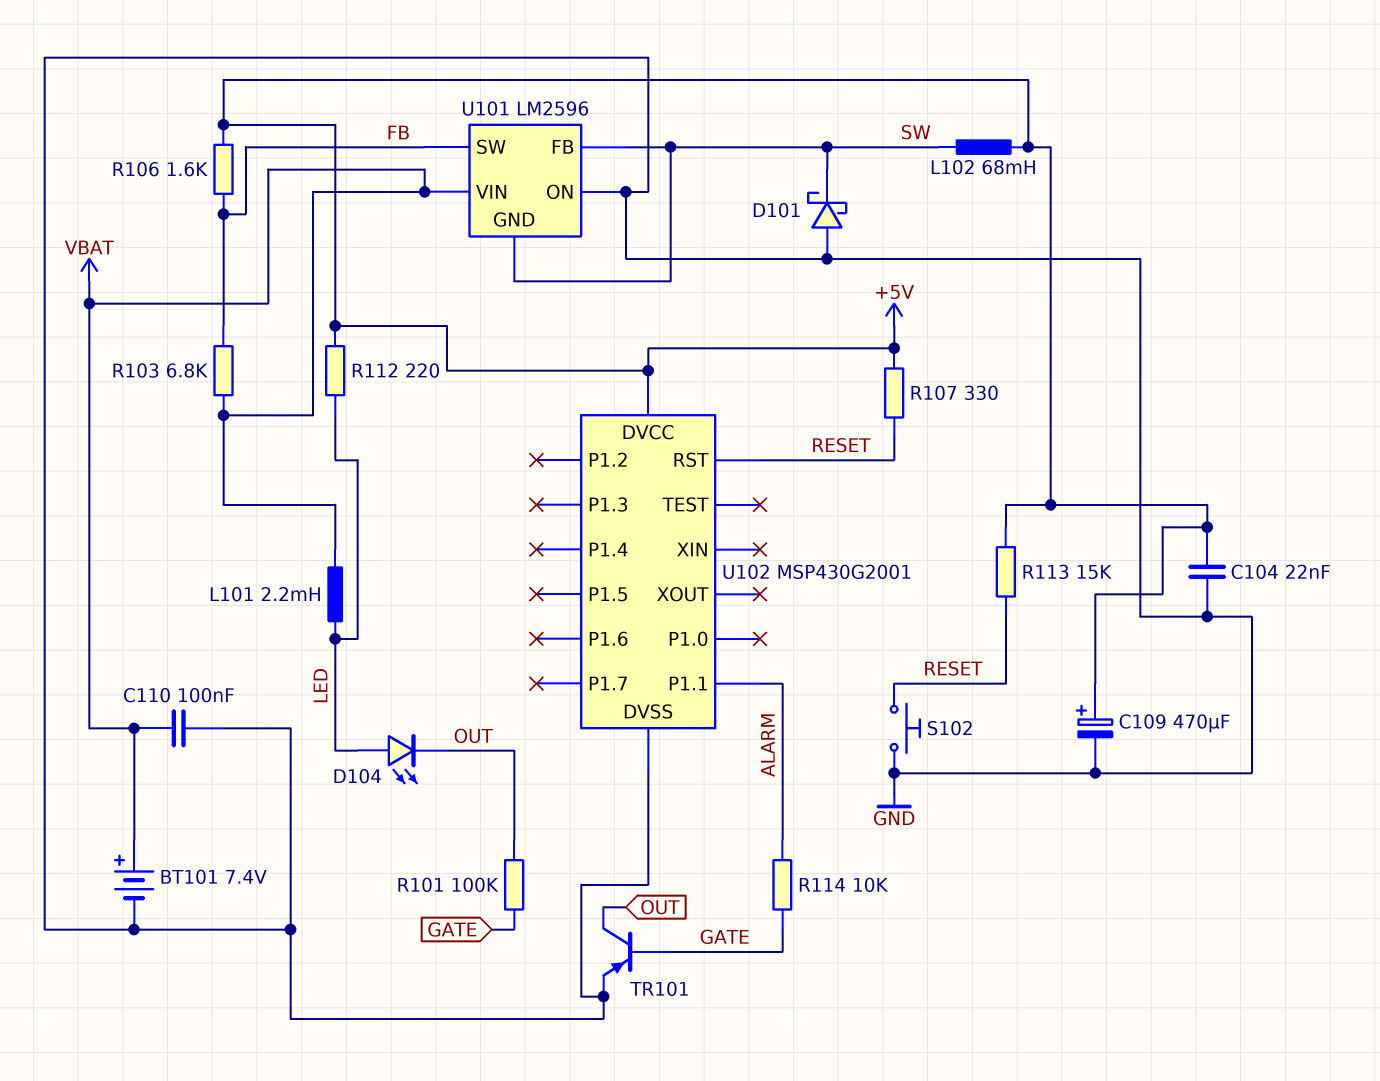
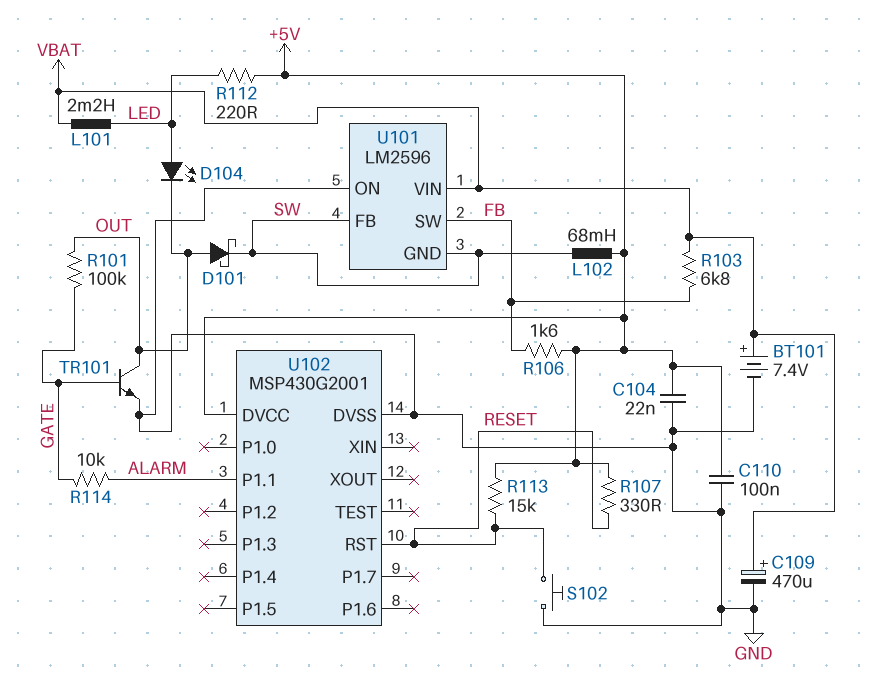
C109: 470uF (plus +5V, minus GND) -> 470uF (plus VBAT, minus GND)
C110: 100nF (GND, VBAT) -> 100nF (+5V, GND)
D101: schottky (A GND, K SW) -> schottky (A OUT, K SW)
TR101: PNP (B GATE, C OUT, E GND) -> NPN (B GATE, C OUT, E GND)

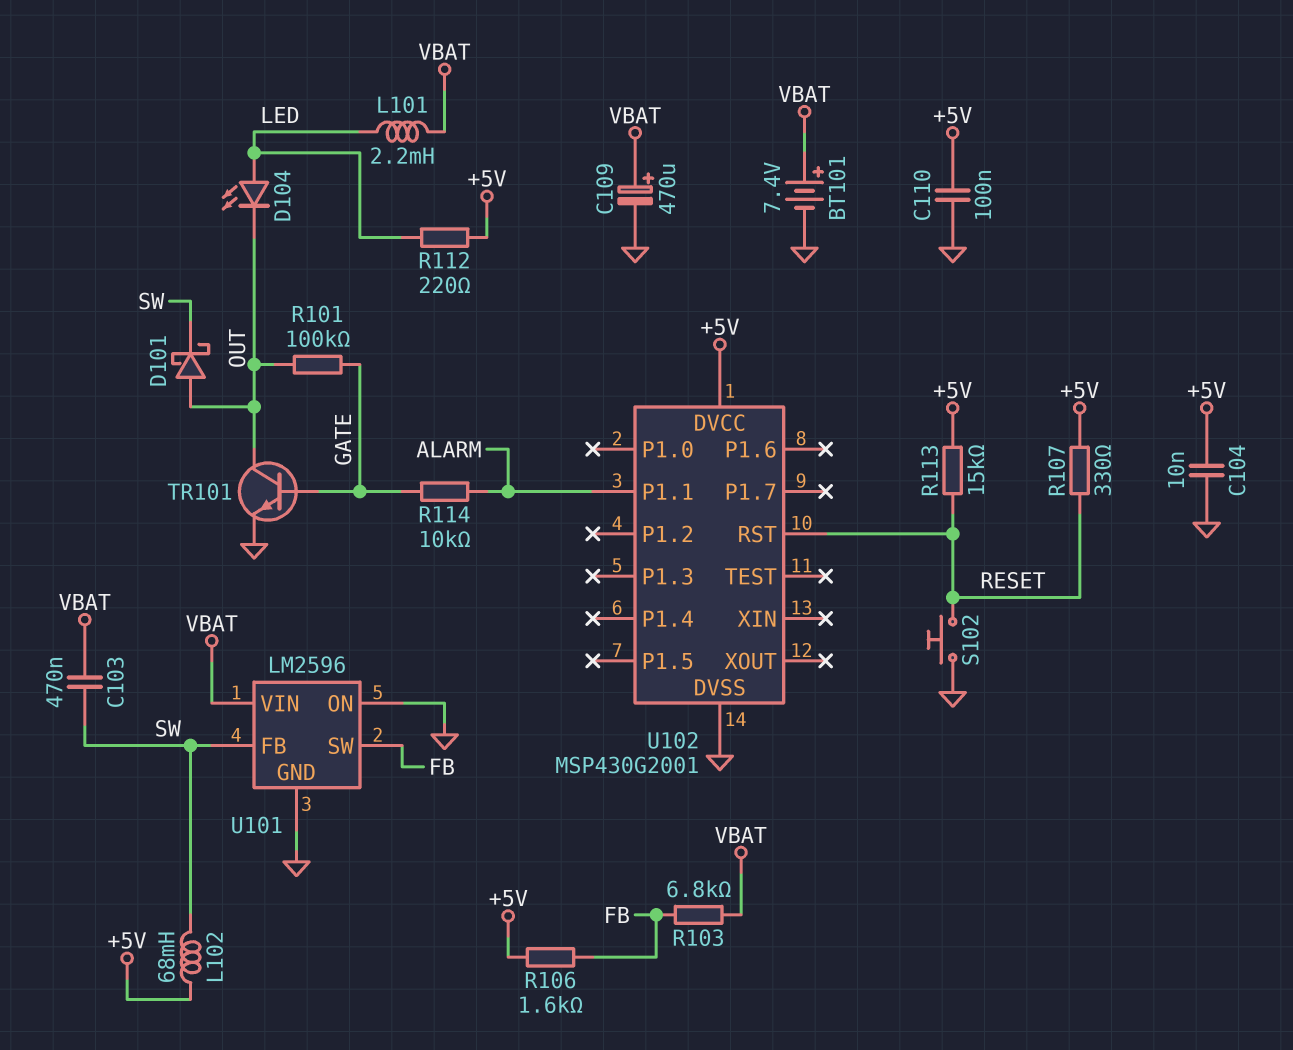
C103: none -> 470nF (SW, VBAT)
C104: 22nF (+5V, GND) -> 10nF (+5V, GND)
U101 pin GND: SW -> GND

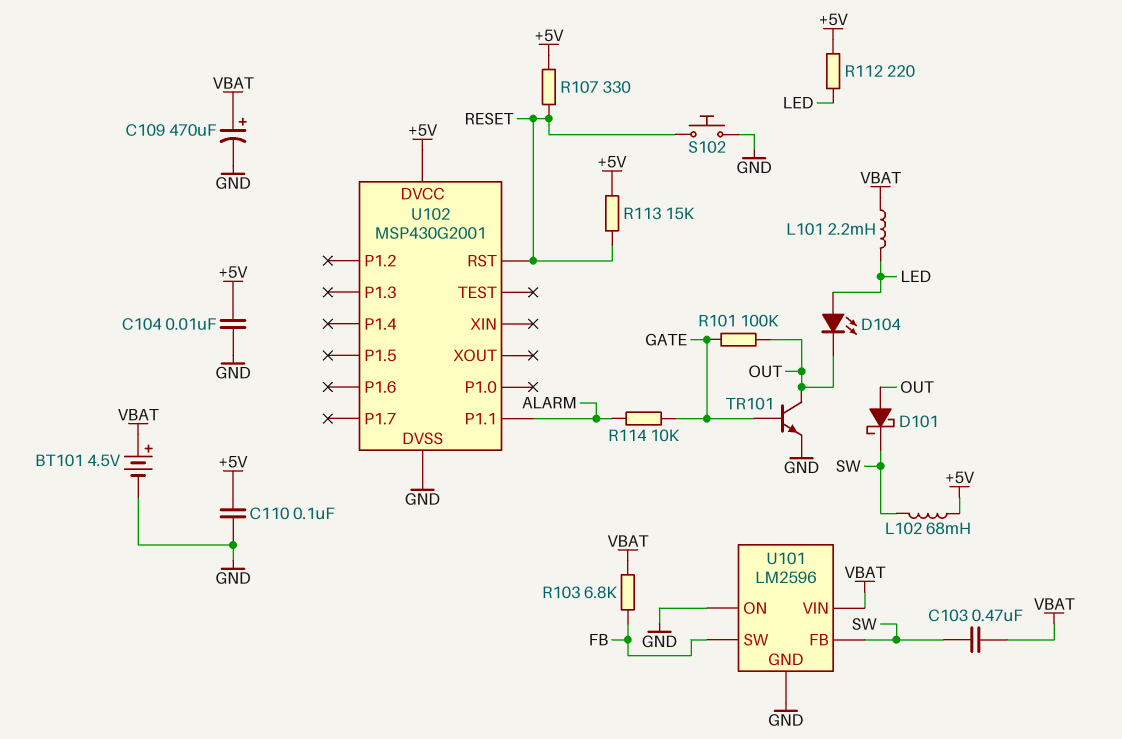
BT101: 7.4V (plus VBAT, minus GND) -> 4.5V (plus VBAT, minus GND)
R106: 1.6k (+5V, FB) -> none

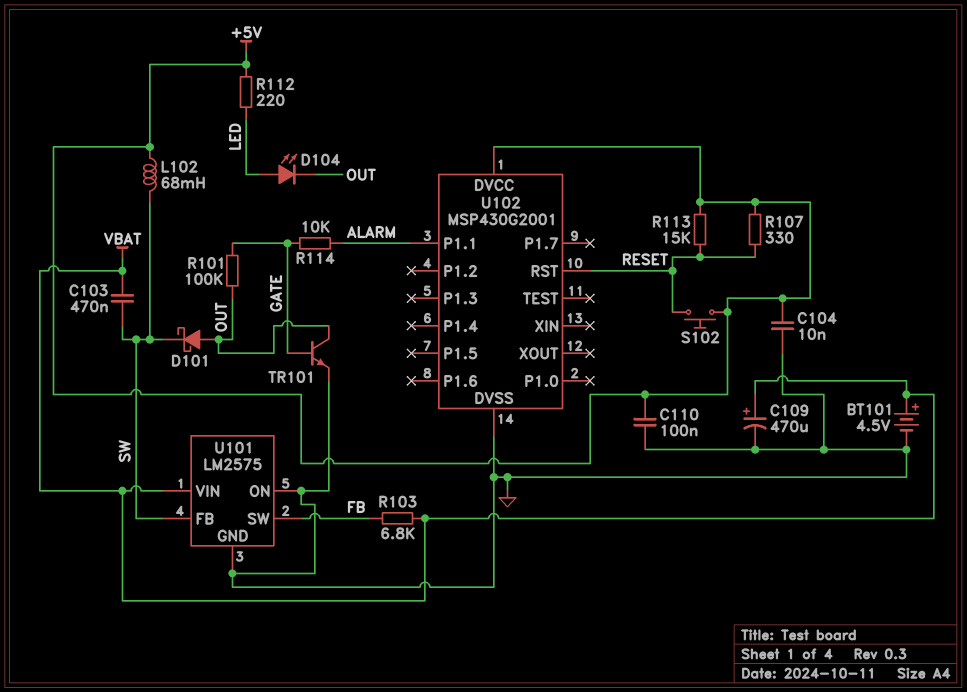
L101: 2.2mH (LED, VBAT) -> none
S102: button (GND, RESET) -> button (+5V, RESET)
U101: LM2596 -> LM2575

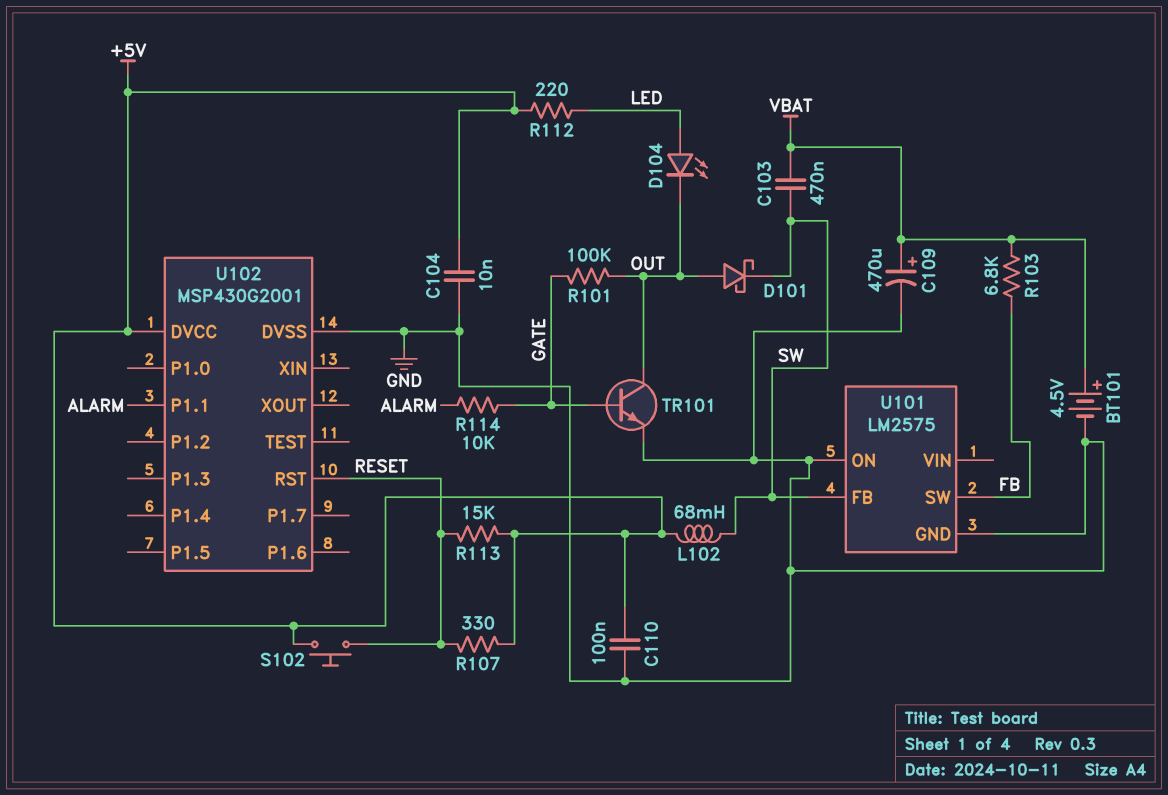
U101 pin VIN: VBAT -> none

